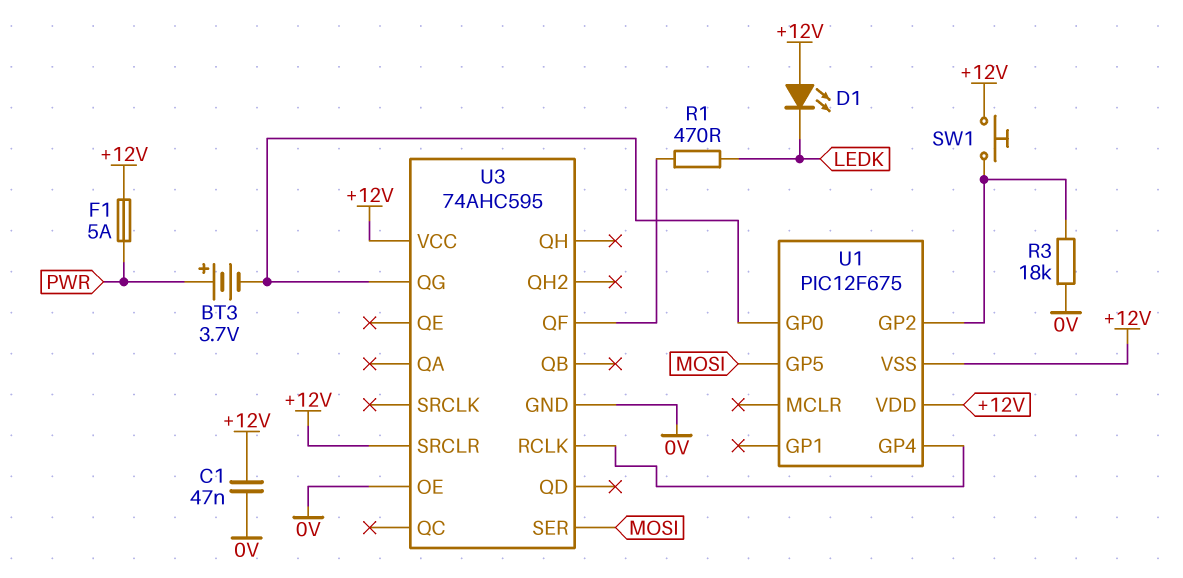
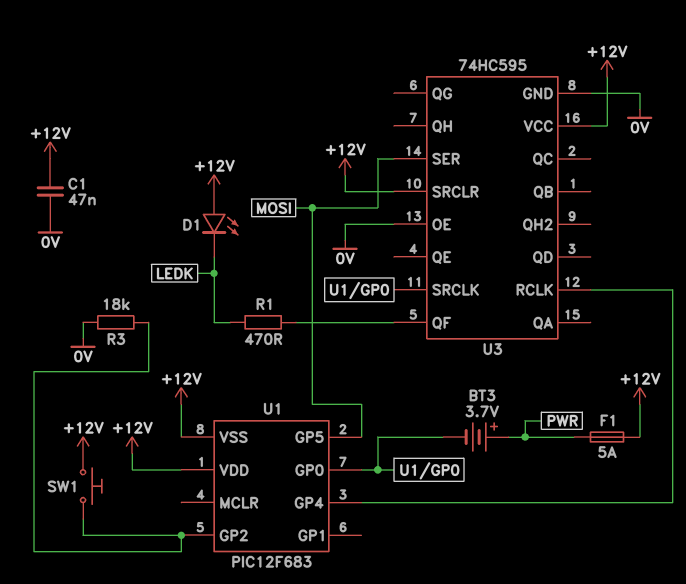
U1: PIC12F675 -> PIC12F683
U3: 74AHC595 -> 74HC595
U3 pin QG: U1/GP0 -> none
U3 pin SRCLK: none -> U1/GP0

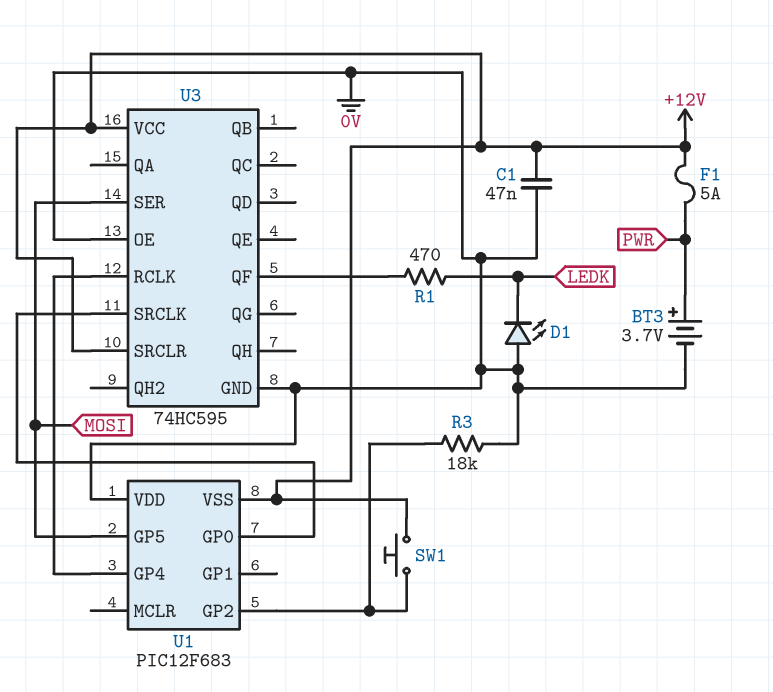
BT3: 3.7V (plus PWR, minus U1/GP0) -> 3.7V (plus PWR, minus 0V)
D1: LED (A +12V, K LEDK) -> LED (A 0V, K LEDK)
U1 pin VDD: +12V -> 0V

